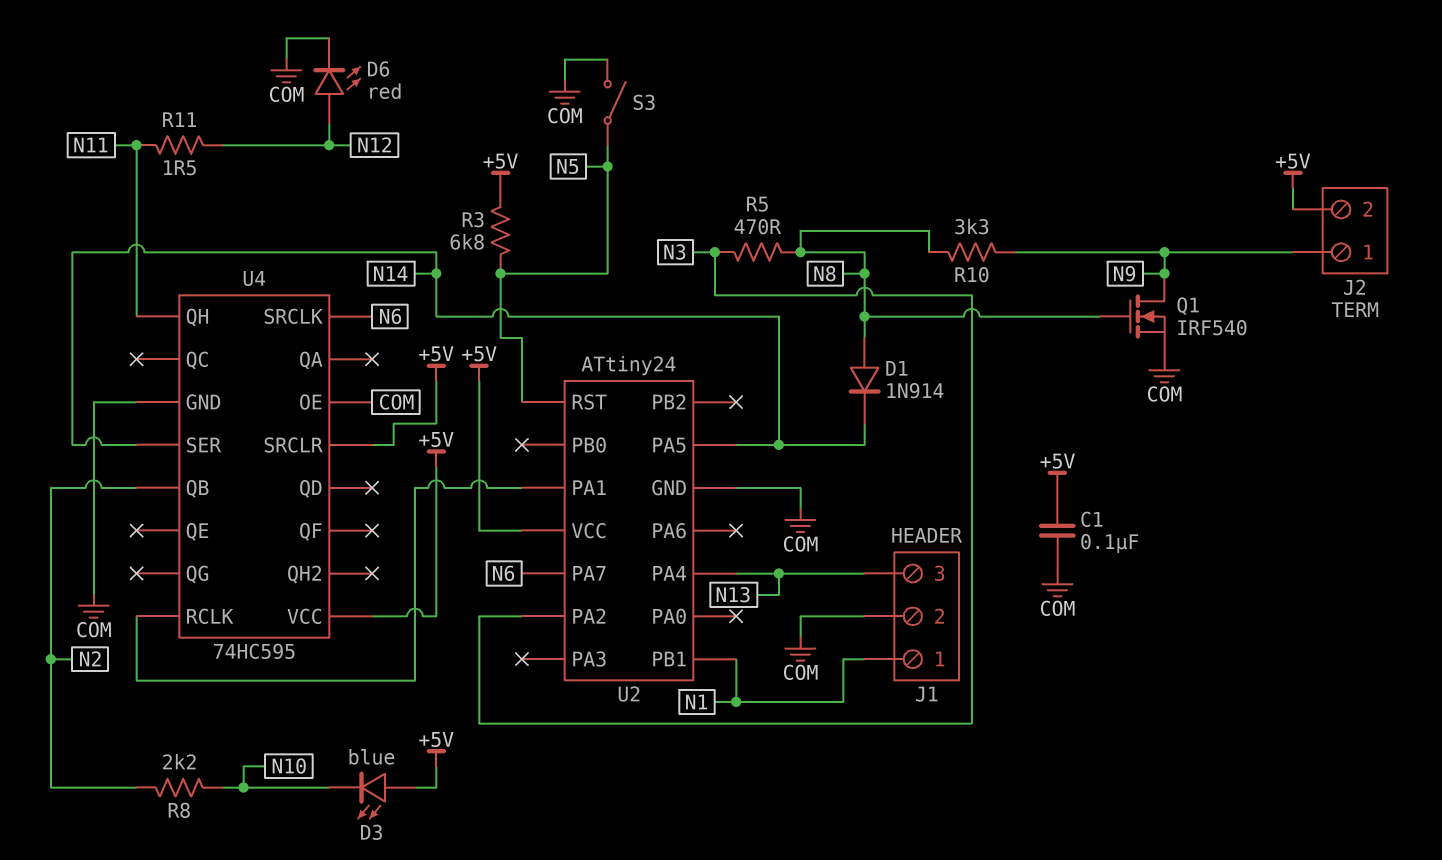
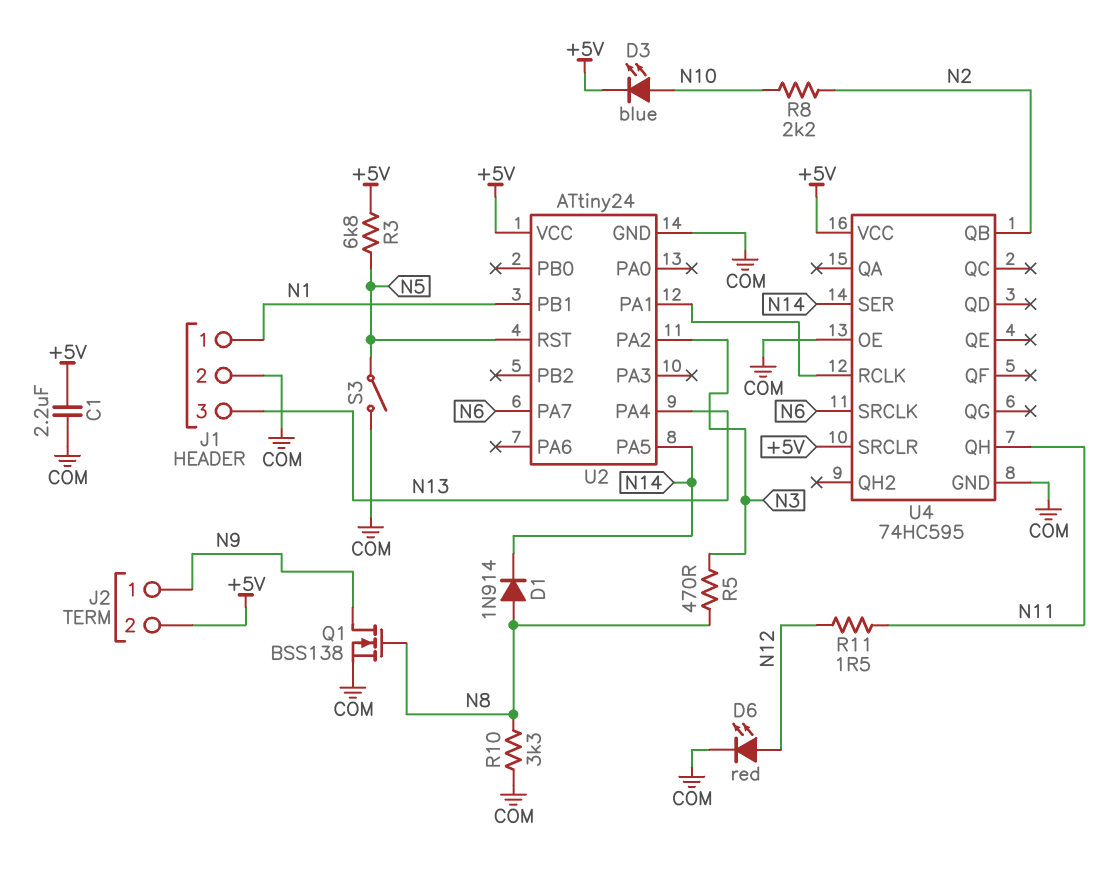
C1: 100nF (+5V, COM) -> 2.2uF (+5V, COM)
D3: LED blue (A +5V, K N10) -> LED blue (A N10, K +5V)
Q1: NMOS IRF540 (G N8, D N9, S COM) -> NMOS BSS138 (G N8, D N9, S COM)
R10: 3.3k (N8, N9) -> 3.3k (COM, N8)

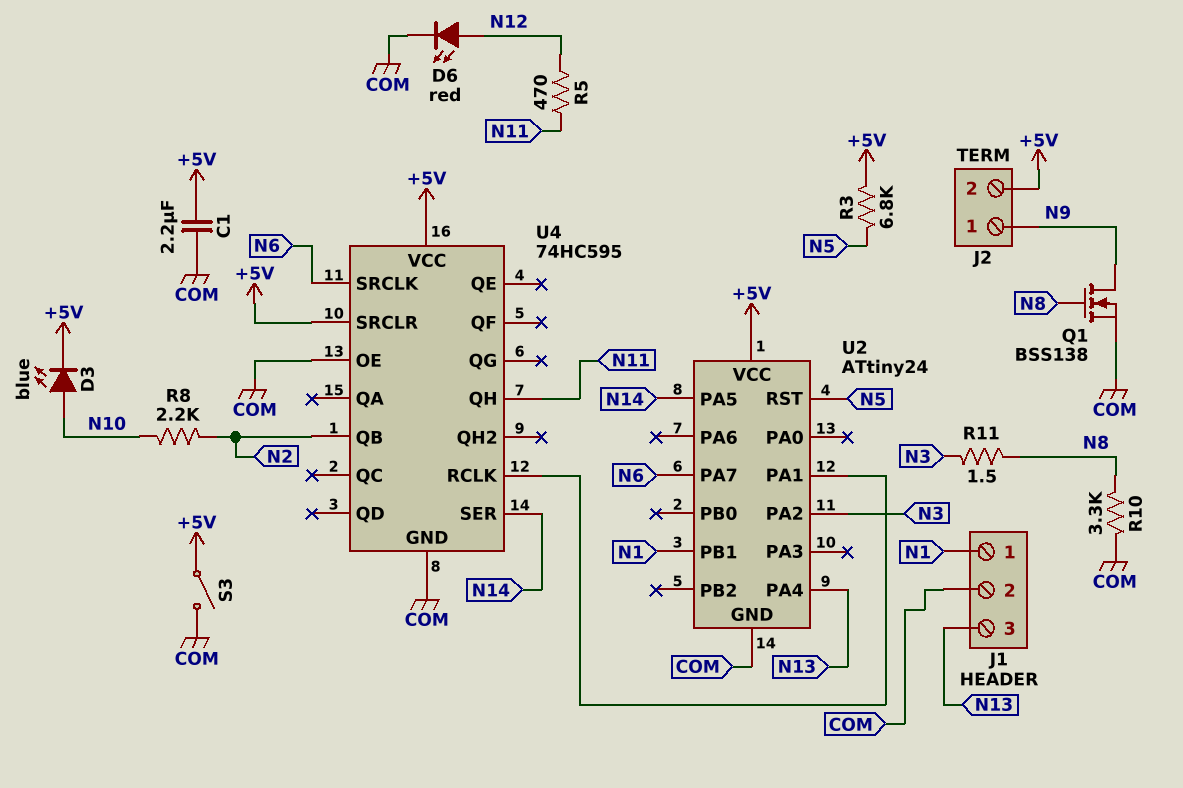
D1: diode 1N914 (A N8, K N14) -> none
R5: 470 (N3, N8) -> 470 (N11, N12)
R11: 1.5 (N11, N12) -> 1.5 (N3, N8)
S3: switch (COM, N5) -> switch (+5V, COM)

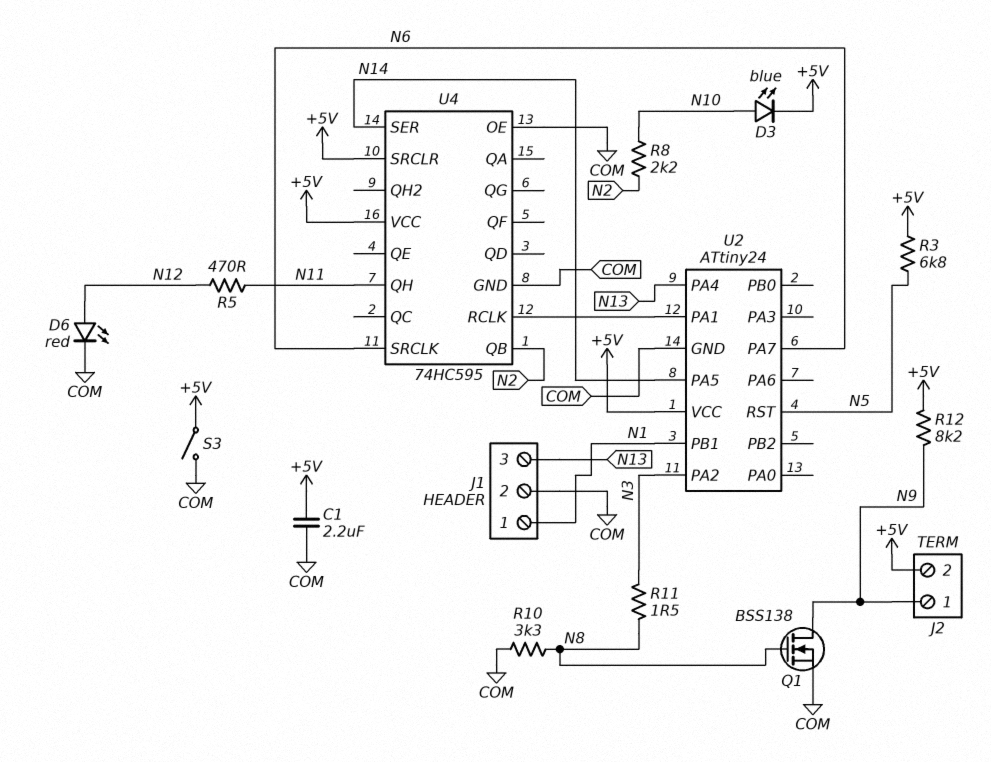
R12: none -> 8.2k (+5V, N9)

